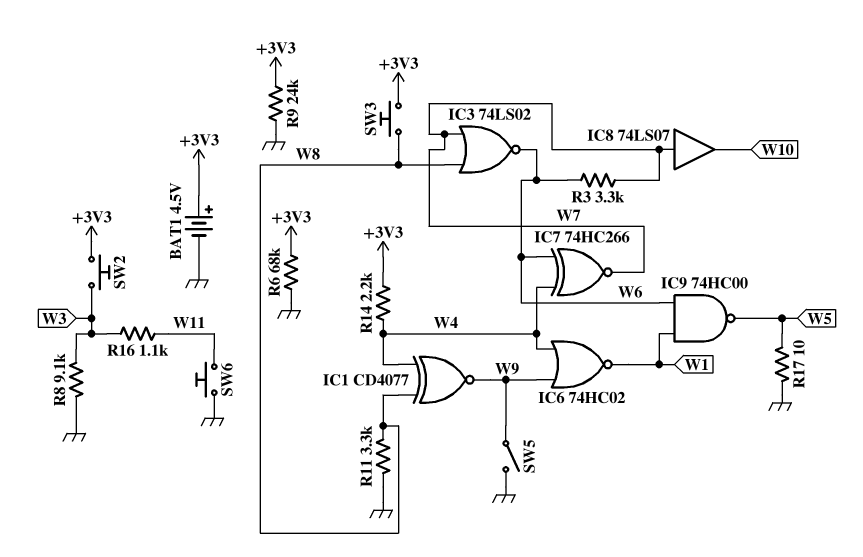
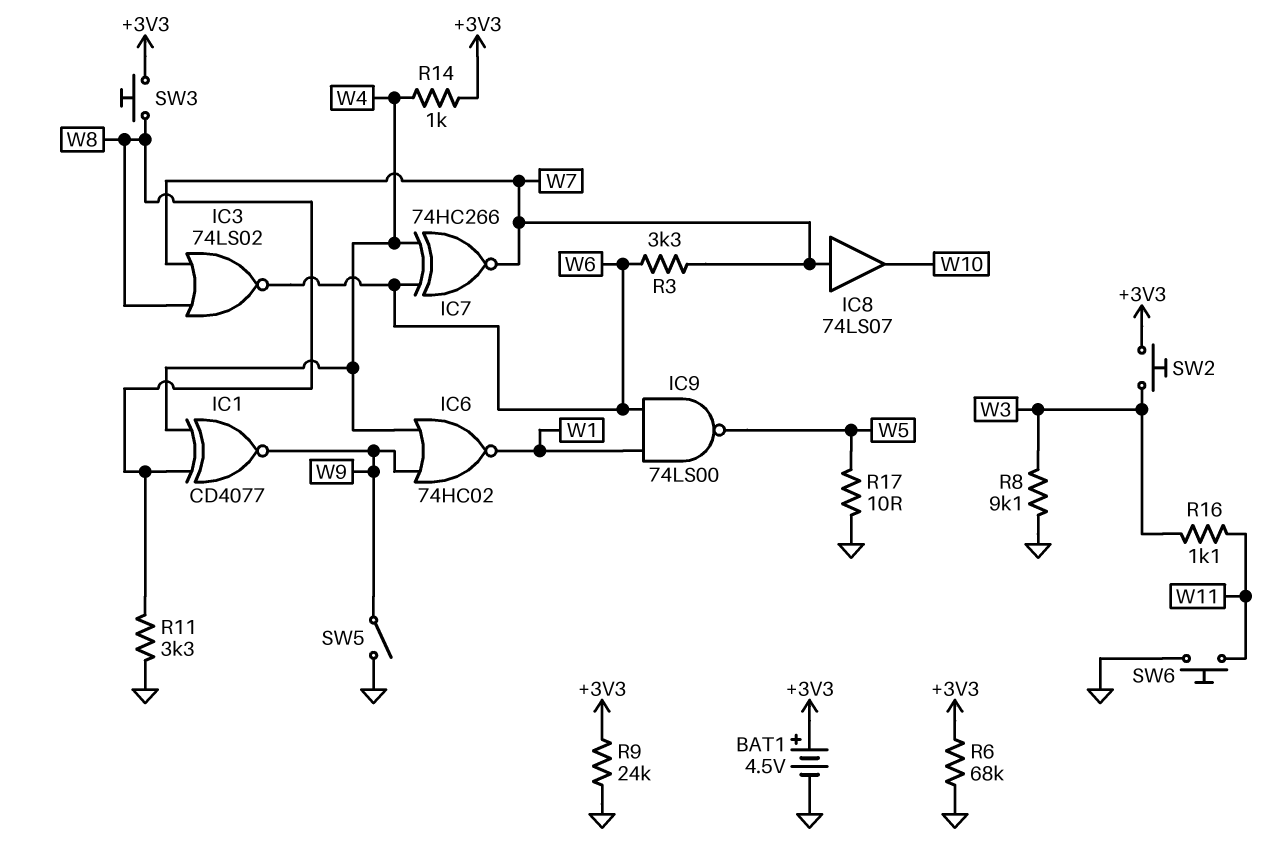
IC9: NAND 74HC00 (in W1, in W6, out W5) -> NAND 74LS00 (in W1, in W6, out W5)
R14: 2.2k (+3V3, W4) -> 1k (+3V3, W4)

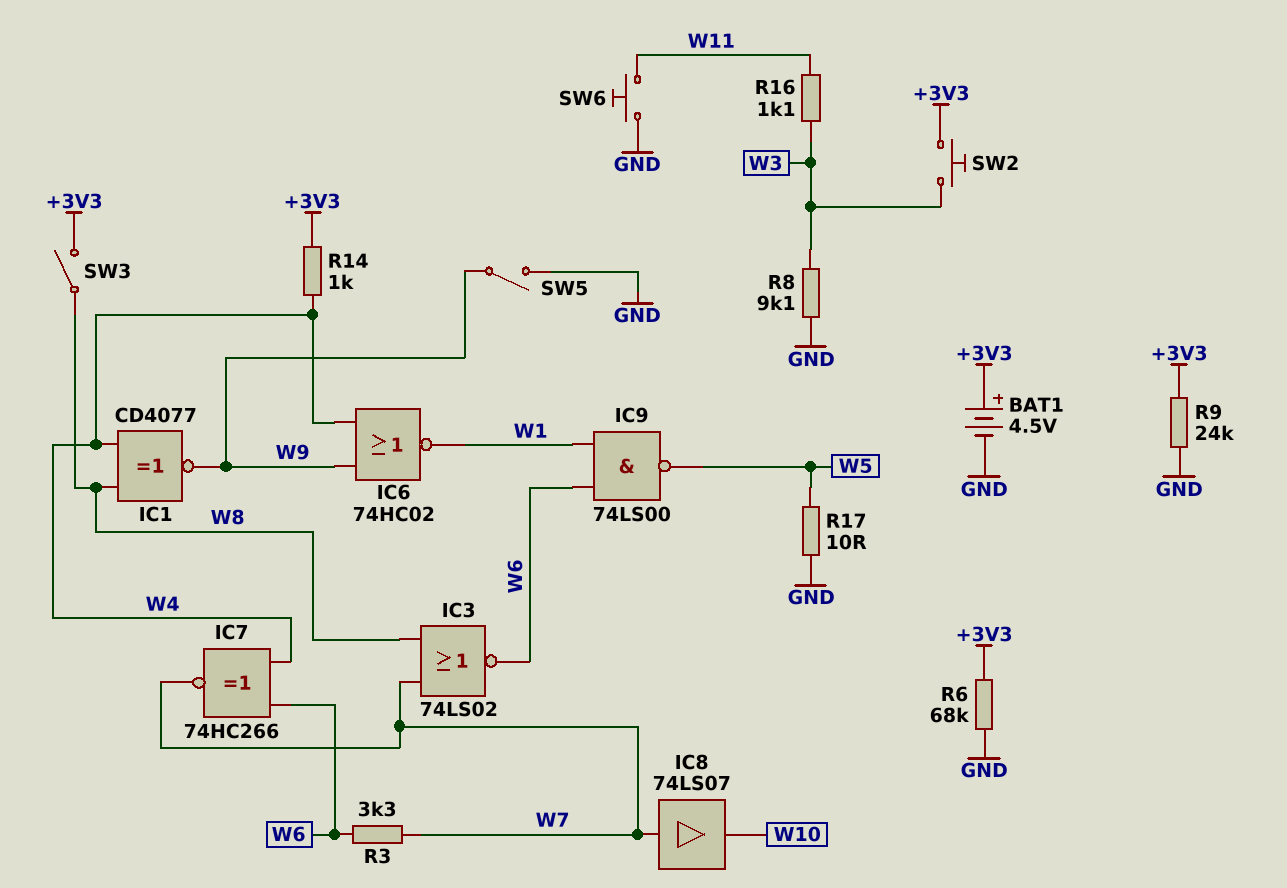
R11: 3.3k (GND, W8) -> none
SW3: button (+3V3, W8) -> switch (+3V3, W8)

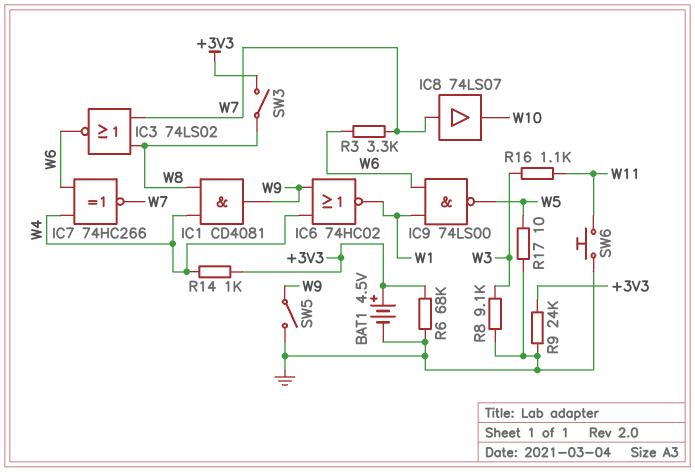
IC1: XNOR CD4077 (in W4, in W8, out W9) -> AND CD4081 (in W4, in W8, out W9)
SW2: button (+3V3, W3) -> none

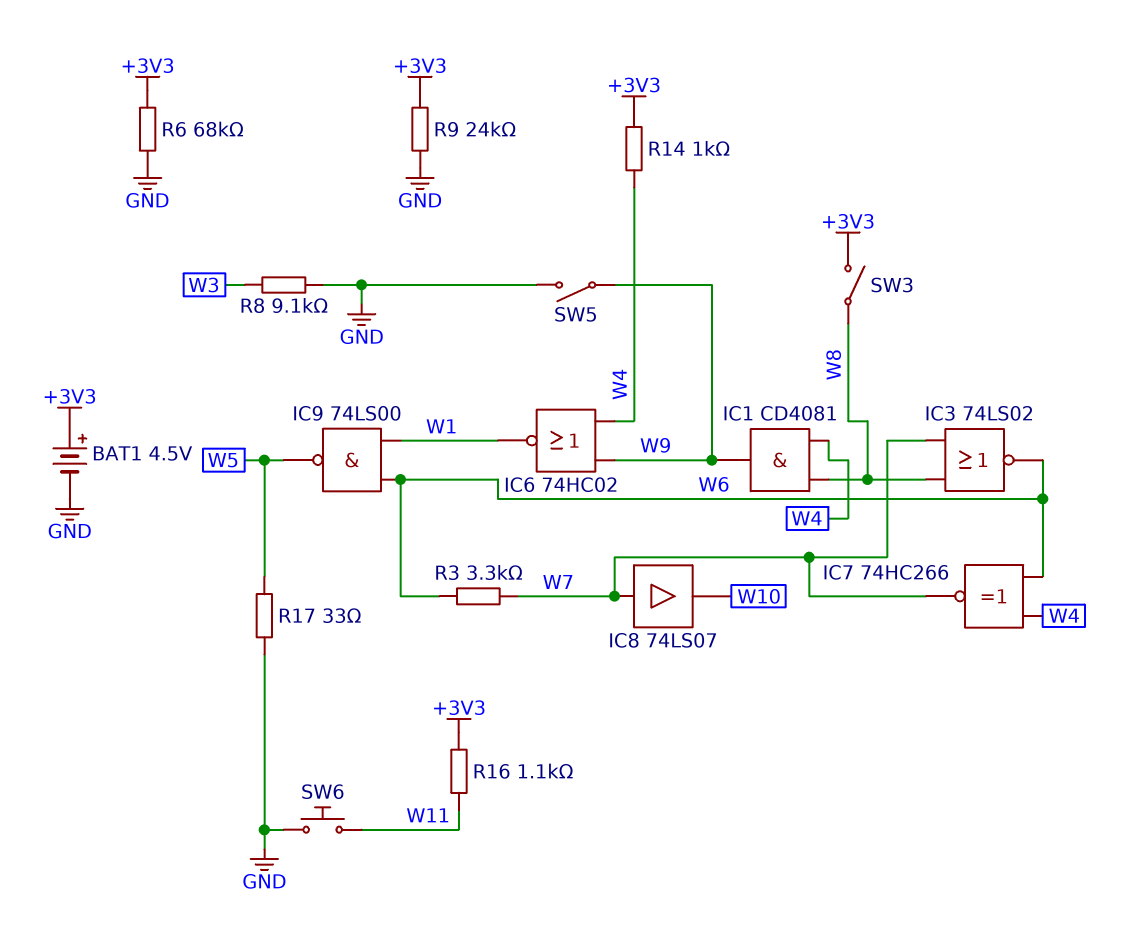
R16: 1.1k (W3, W11) -> 1.1k (+3V3, W11)
R17: 10 (GND, W5) -> 33 (GND, W5)

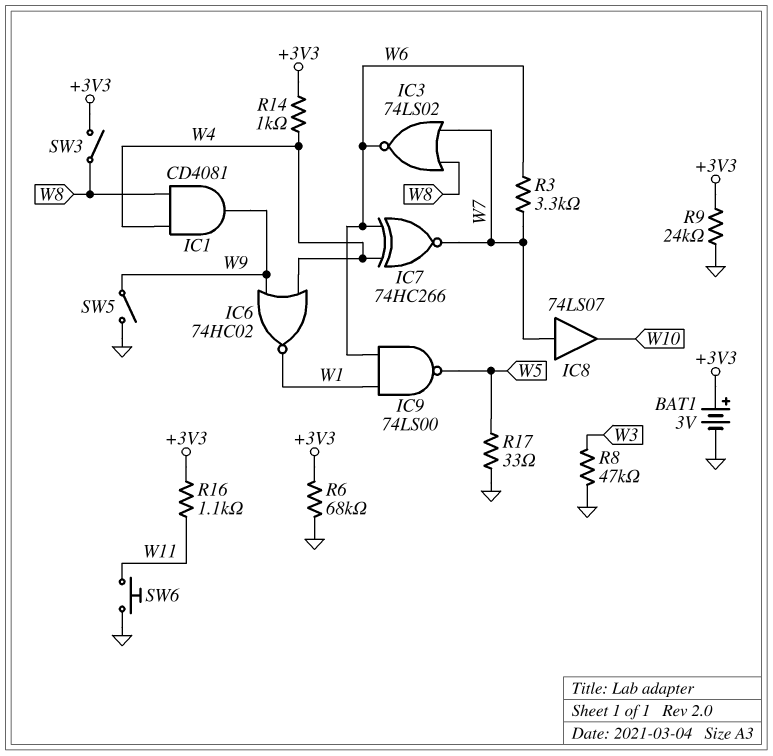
BAT1: 4.5V (plus +3V3, minus GND) -> 3V (plus +3V3, minus GND)
R8: 9.1k (GND, W3) -> 47k (GND, W3)

